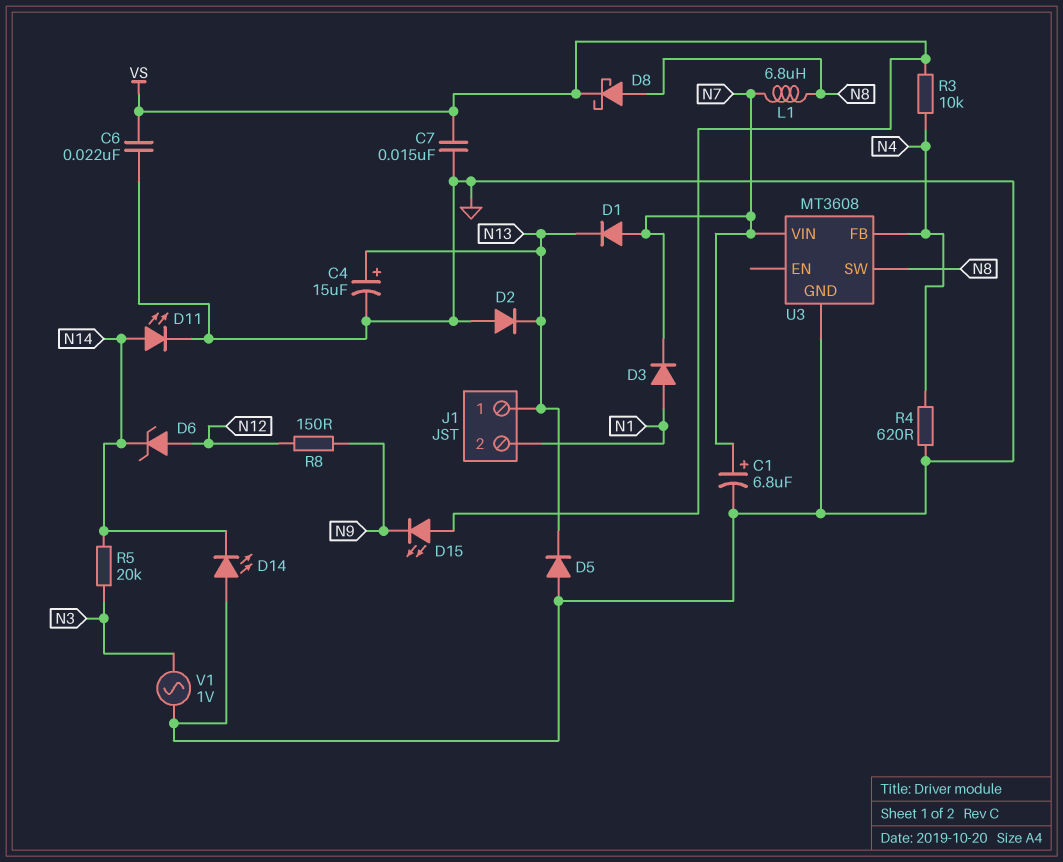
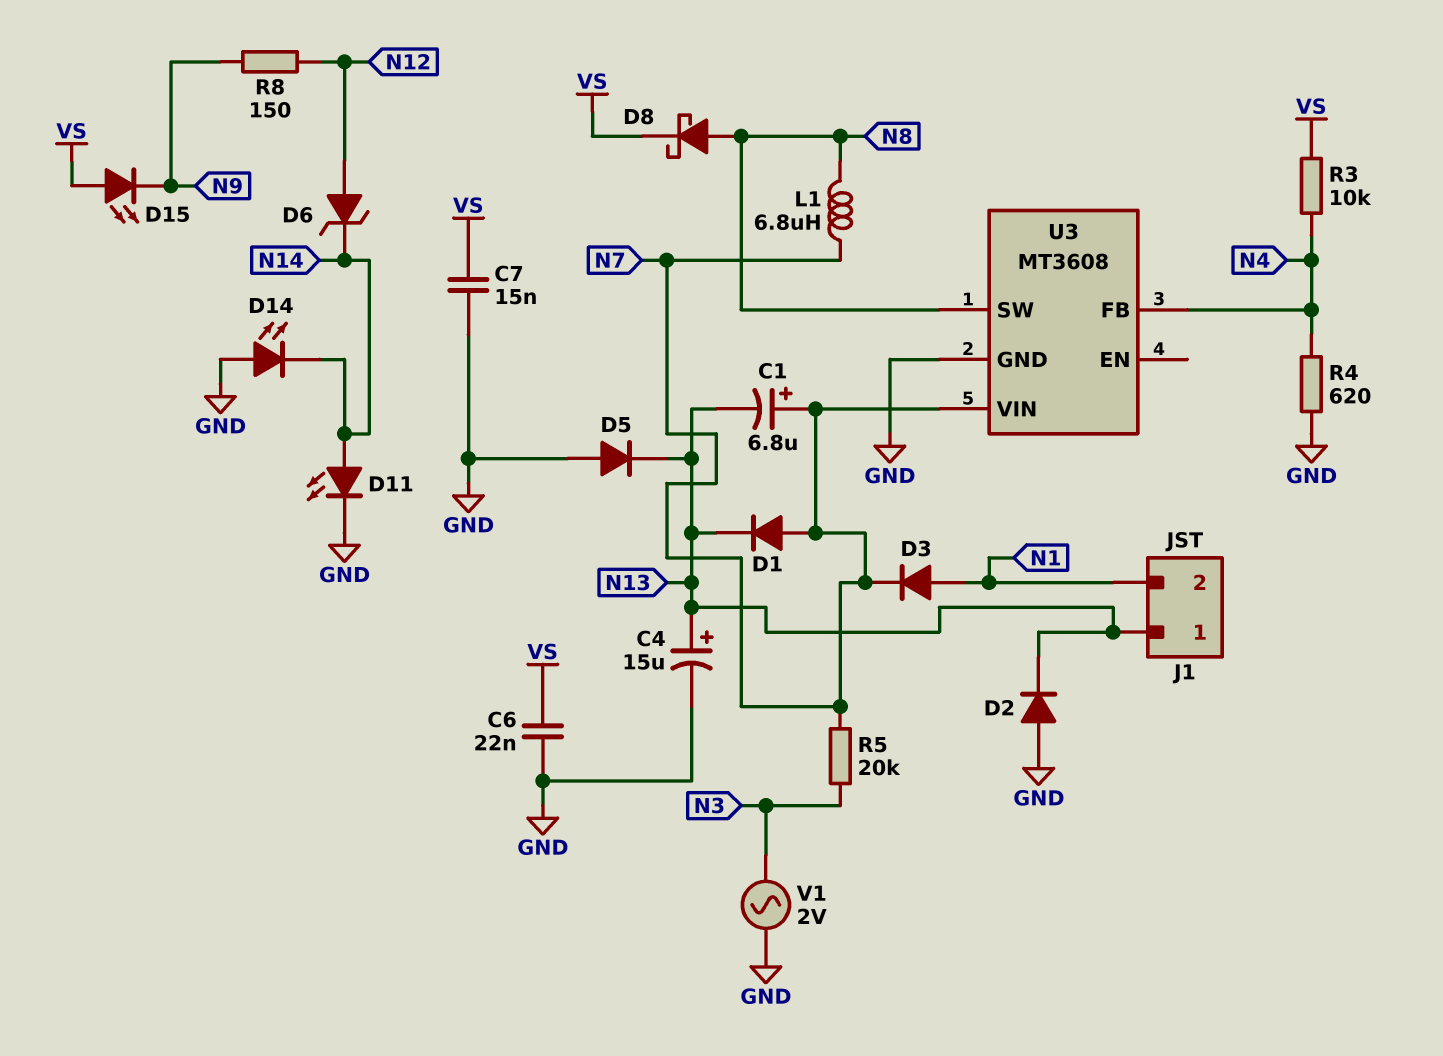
C1: 6.8uF (plus N7, minus GND) -> 6.8uF (plus N7, minus N13)
R5: 20k (N3, N14) -> 20k (N3, N7)
V1: AC 1V (GND, N3) -> AC 2V (GND, N3)

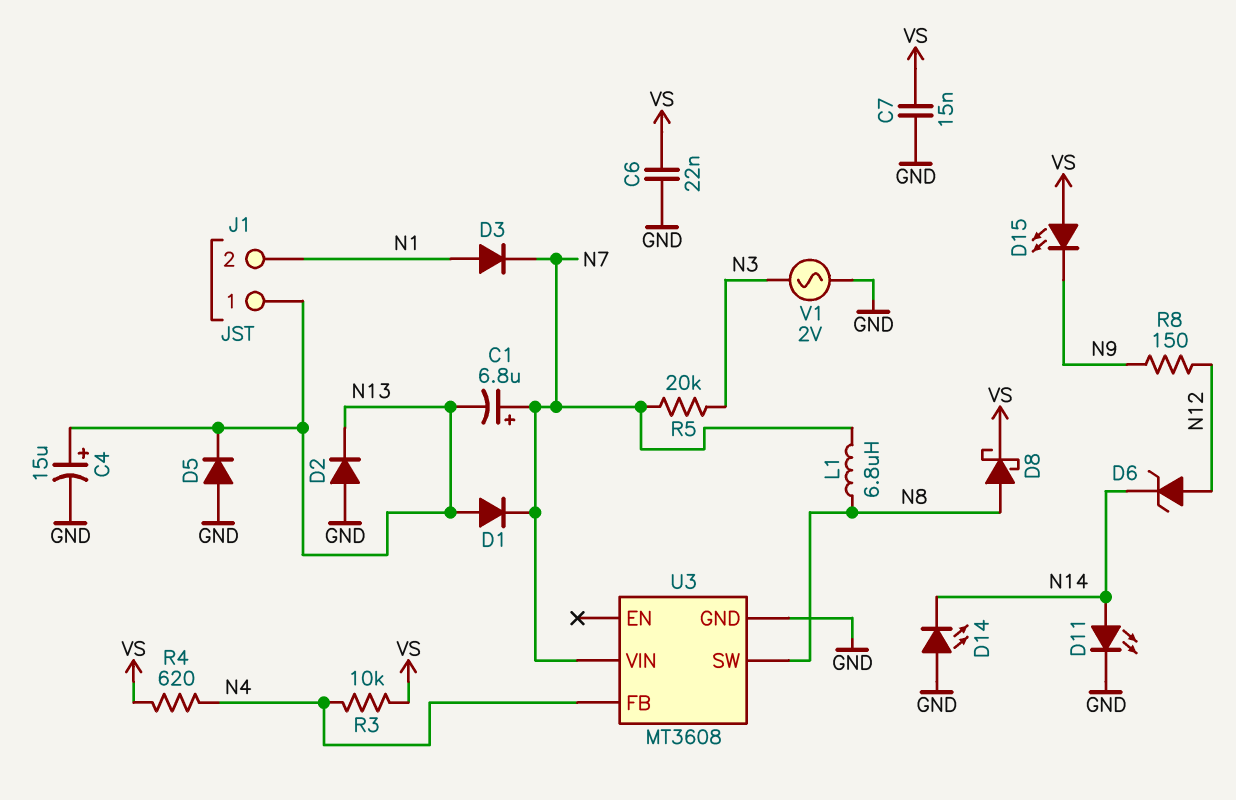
D1: diode (A N7, K N13) -> diode (A N13, K N7)
R4: 620 (GND, N4) -> 620 (N4, VS)

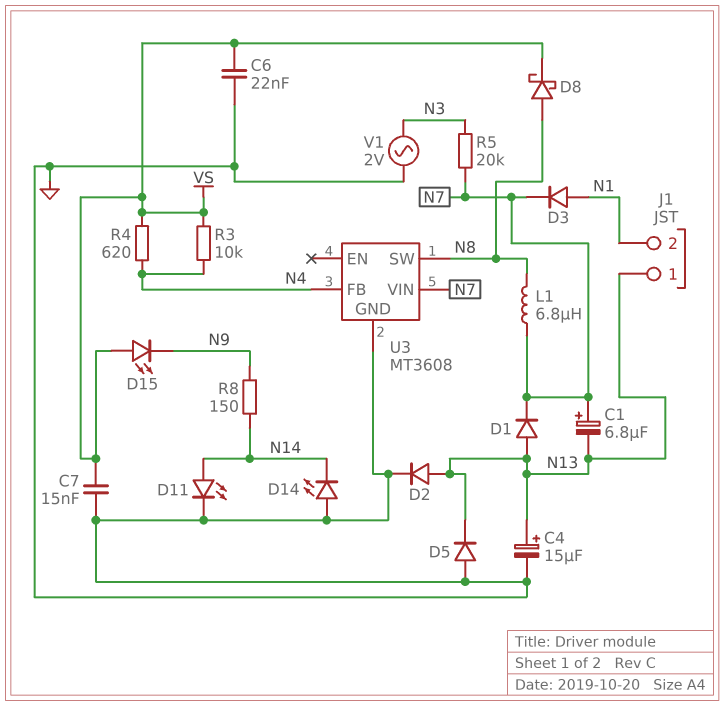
D2: diode (A GND, K N13) -> diode (A N13, K GND)
D6: zener (A N12, K N14) -> none
R8: 150 (N9, N12) -> 150 (N9, N14)

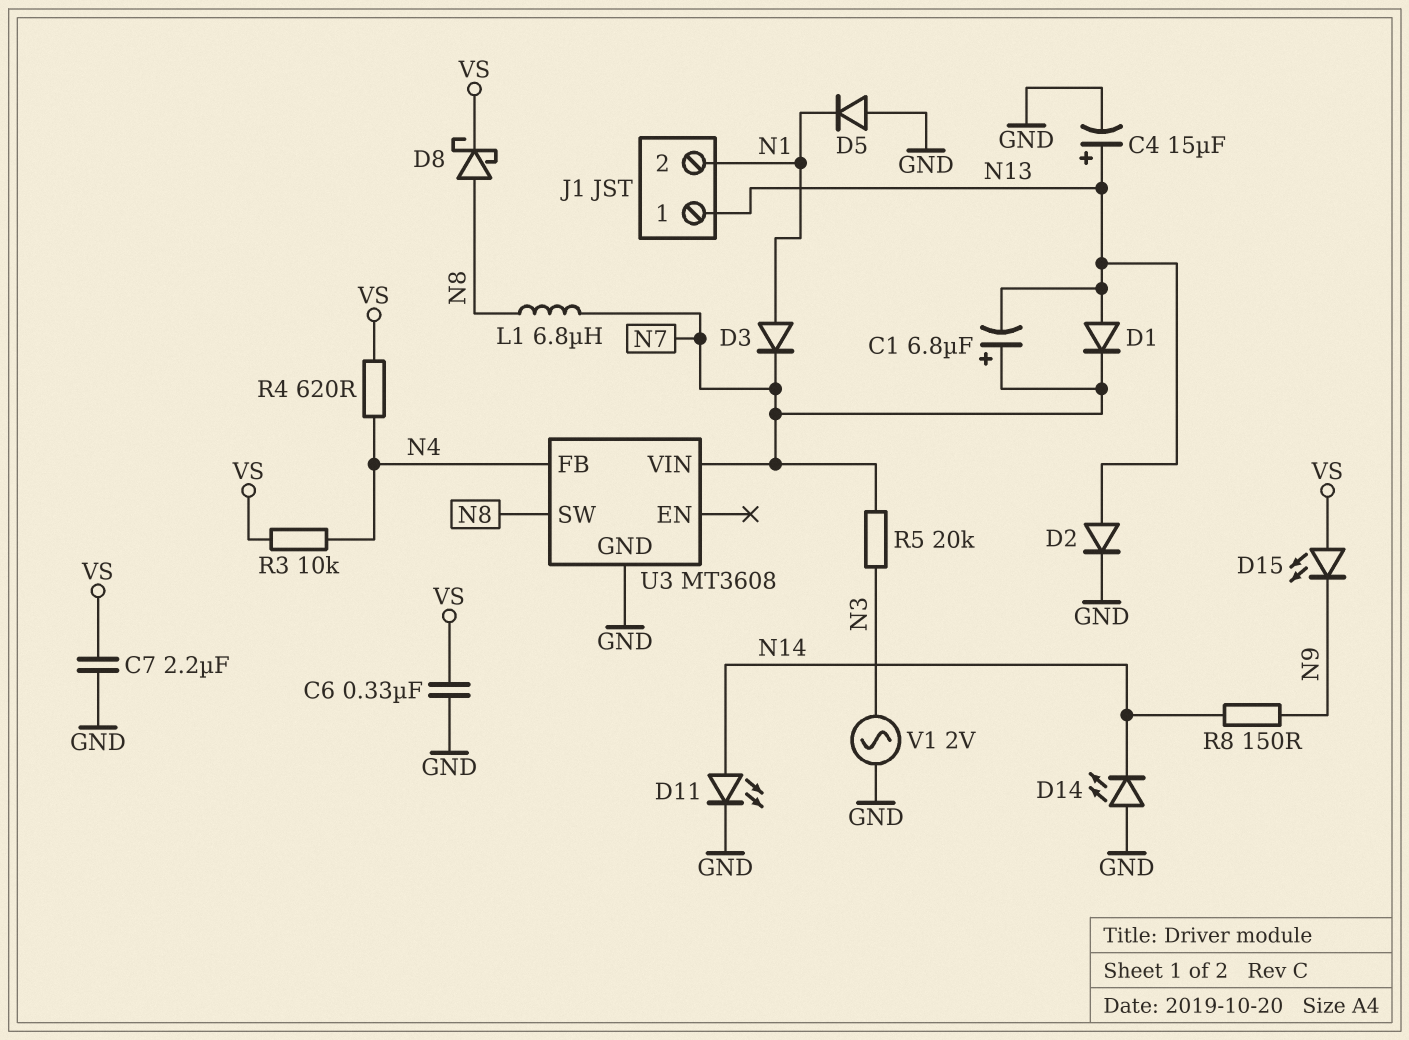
C6: 22nF (GND, VS) -> 330nF (GND, VS)
C7: 15nF (GND, VS) -> 2.2uF (GND, VS)
D5: diode (A GND, K N13) -> diode (A GND, K N1)

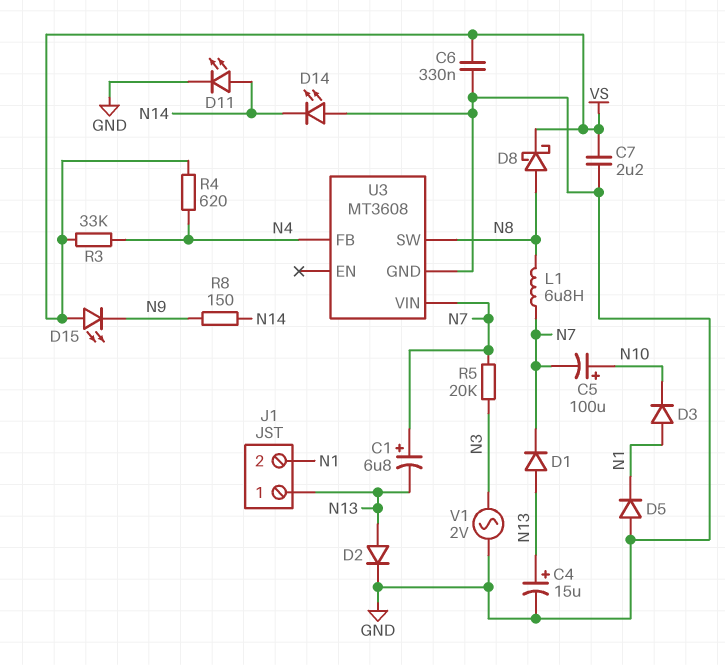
C5: none -> 100uF (plus N10, minus N7)
D3: diode (A N1, K N7) -> diode (A N1, K N10)
R3: 10k (N4, VS) -> 33k (N4, VS)

